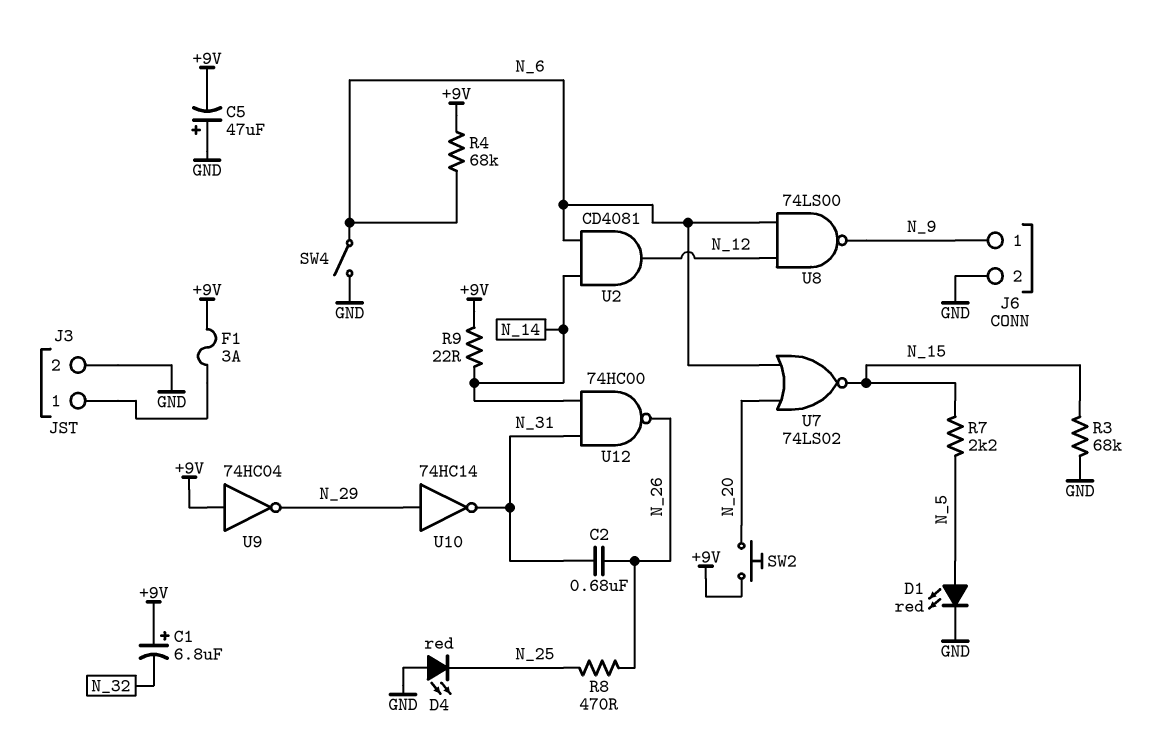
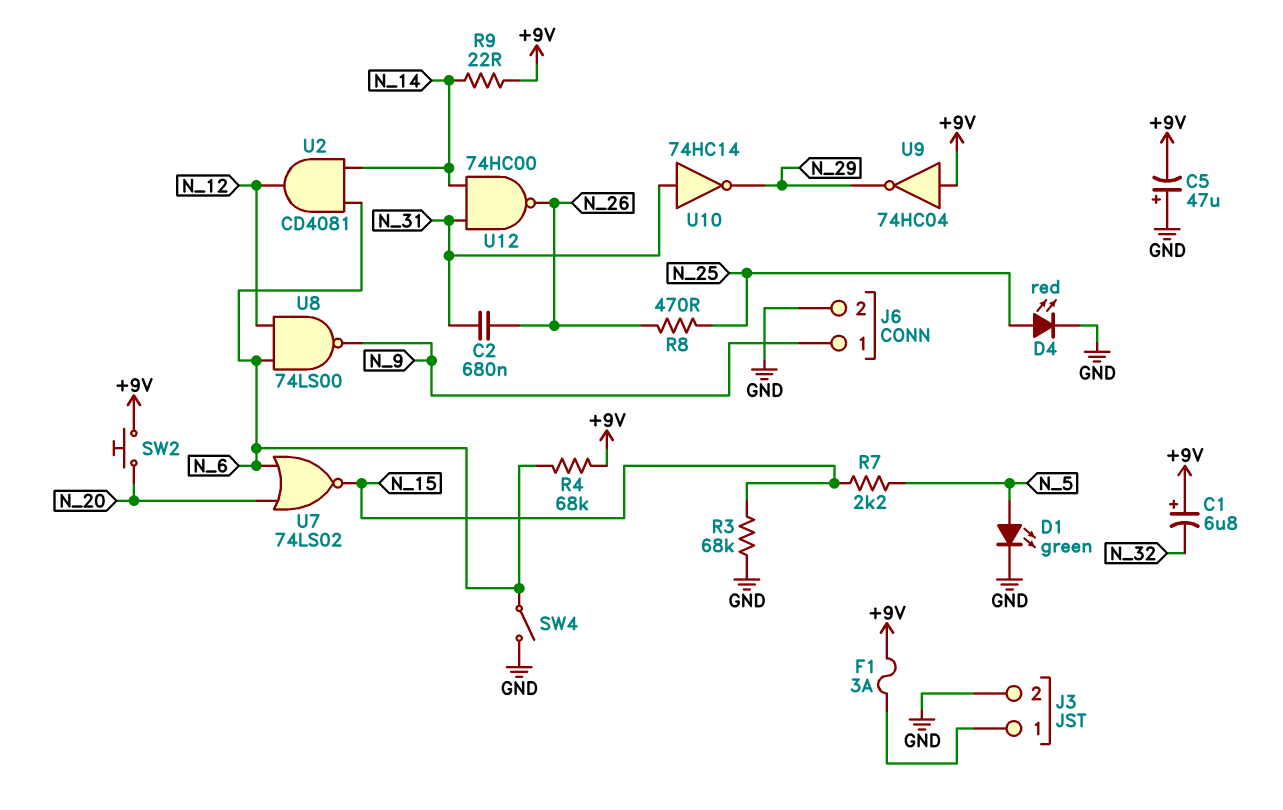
D1: LED red (A N_5, K GND) -> LED green (A N_5, K GND)
D4: LED red (A GND, K N_25) -> LED red (A N_25, K GND)
U10: NOT 74HC14 (in N_29, out N_31) -> NOT 74HC14 (in N_31, out N_29)

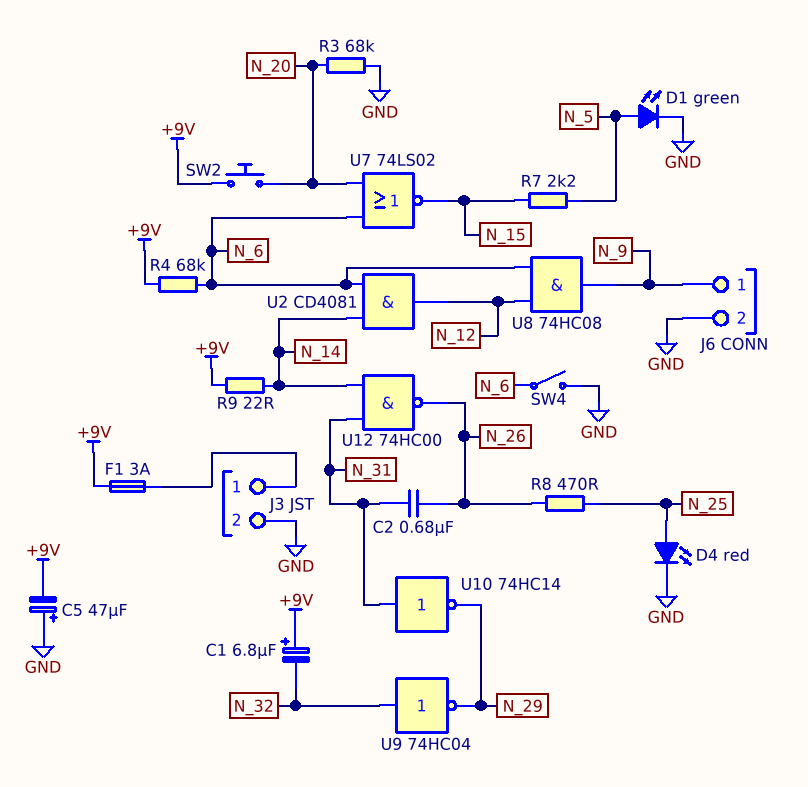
R3: 68k (GND, N_15) -> 68k (GND, N_20)
U8: NAND 74LS00 (in N_6, in N_12, out N_9) -> AND 74HC08 (in N_6, in N_12, out N_9)
U9: NOT 74HC04 (in +9V, out N_29) -> NOT 74HC04 (in N_32, out N_29)

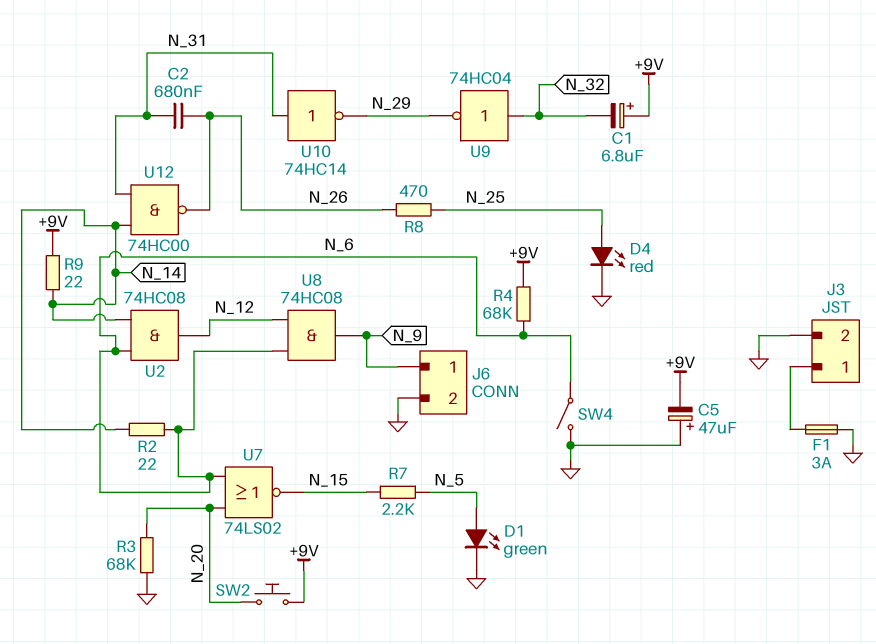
F1: 3A (+9V, J3/1) -> 3A (GND, J3/1)
R2: none -> 22 (N_6, N_14)
U2: AND CD4081 (in N_6, in N_14, out N_12) -> AND 74HC08 (in N_6, in N_14, out N_12)

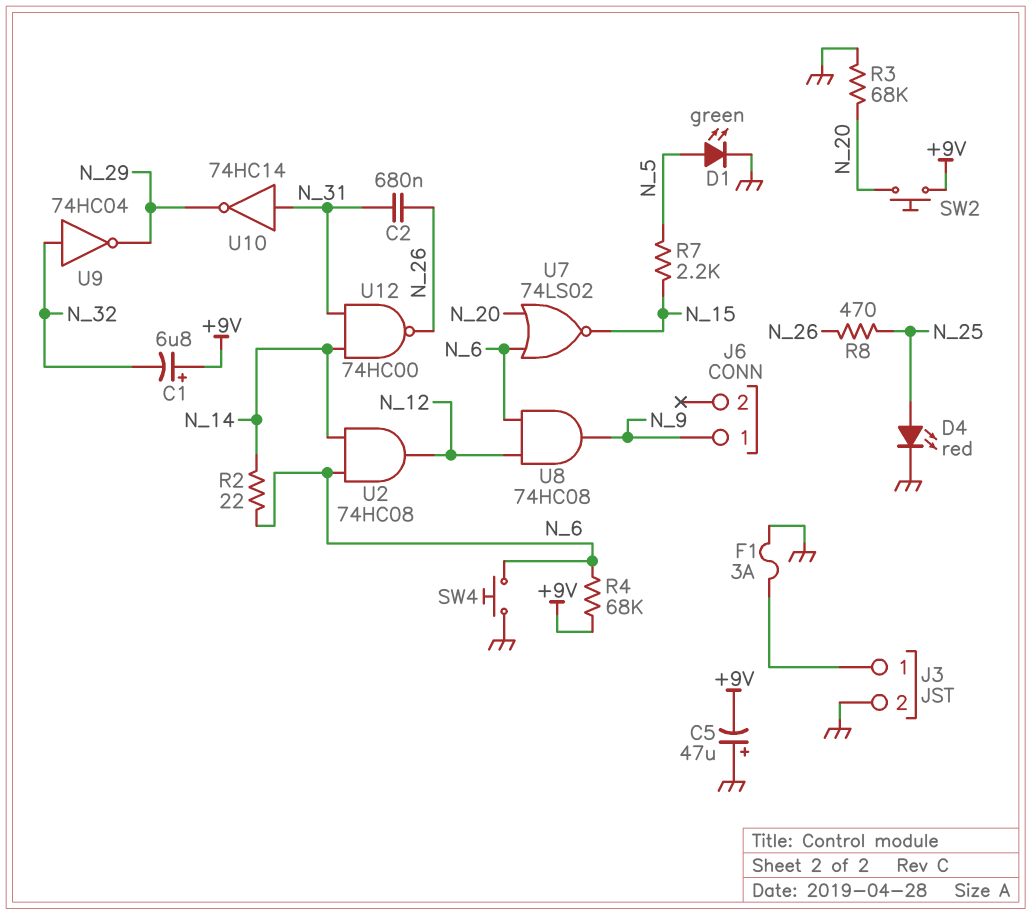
J6 pin 2: GND -> none
R9: 22 (+9V, N_14) -> none
SW4: switch (GND, N_6) -> button (GND, N_6)

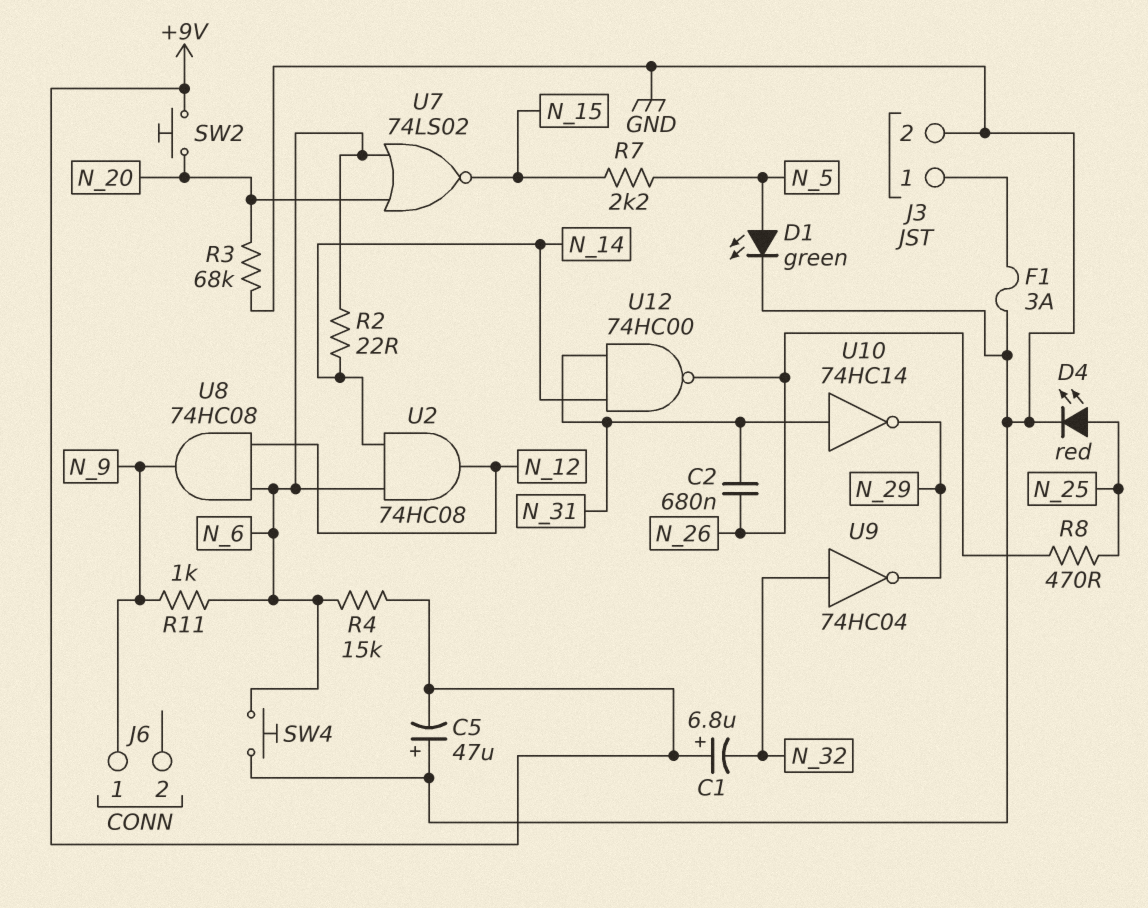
R4: 68k (+9V, N_6) -> 15k (+9V, N_6)
R11: none -> 1k (N_6, N_9)

